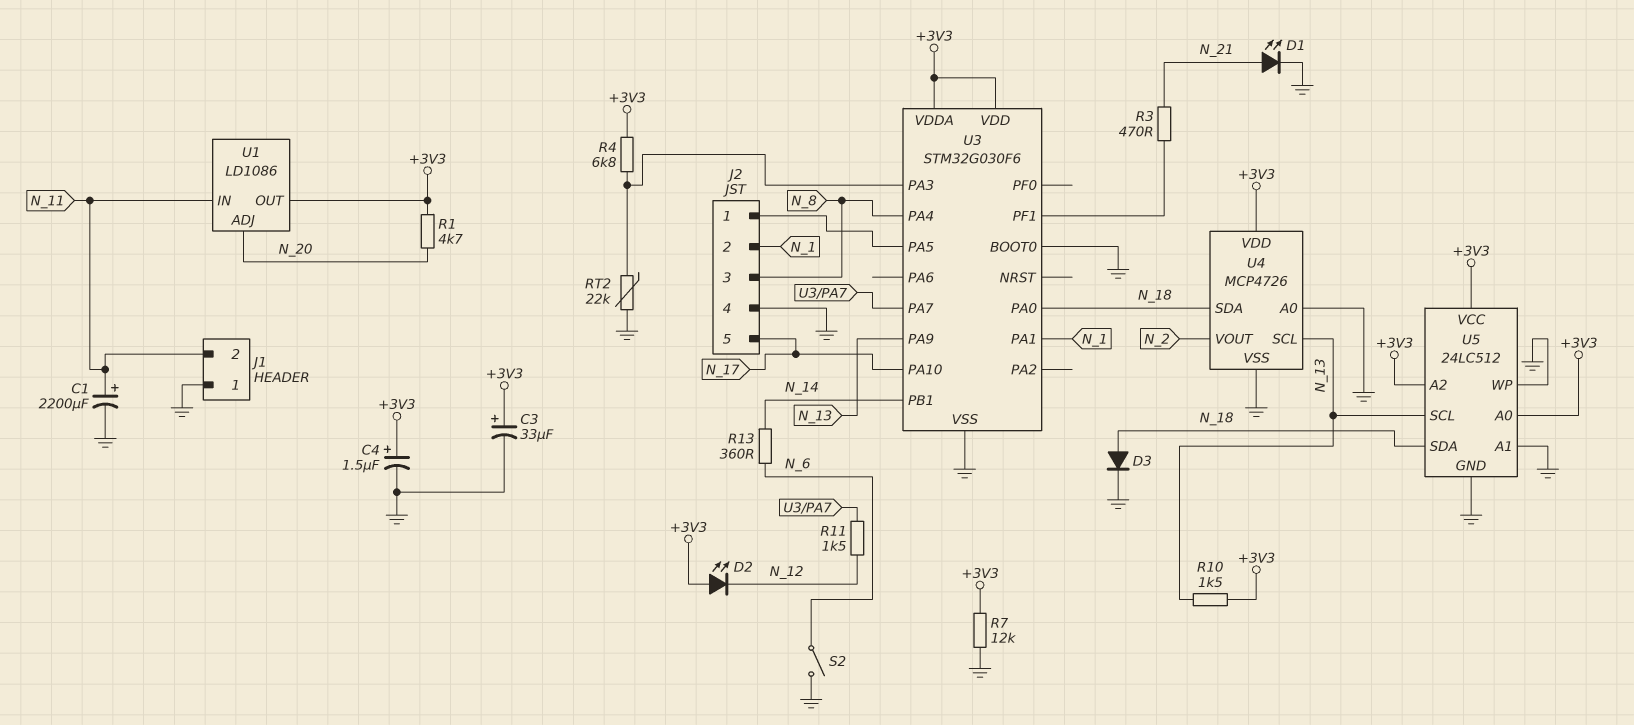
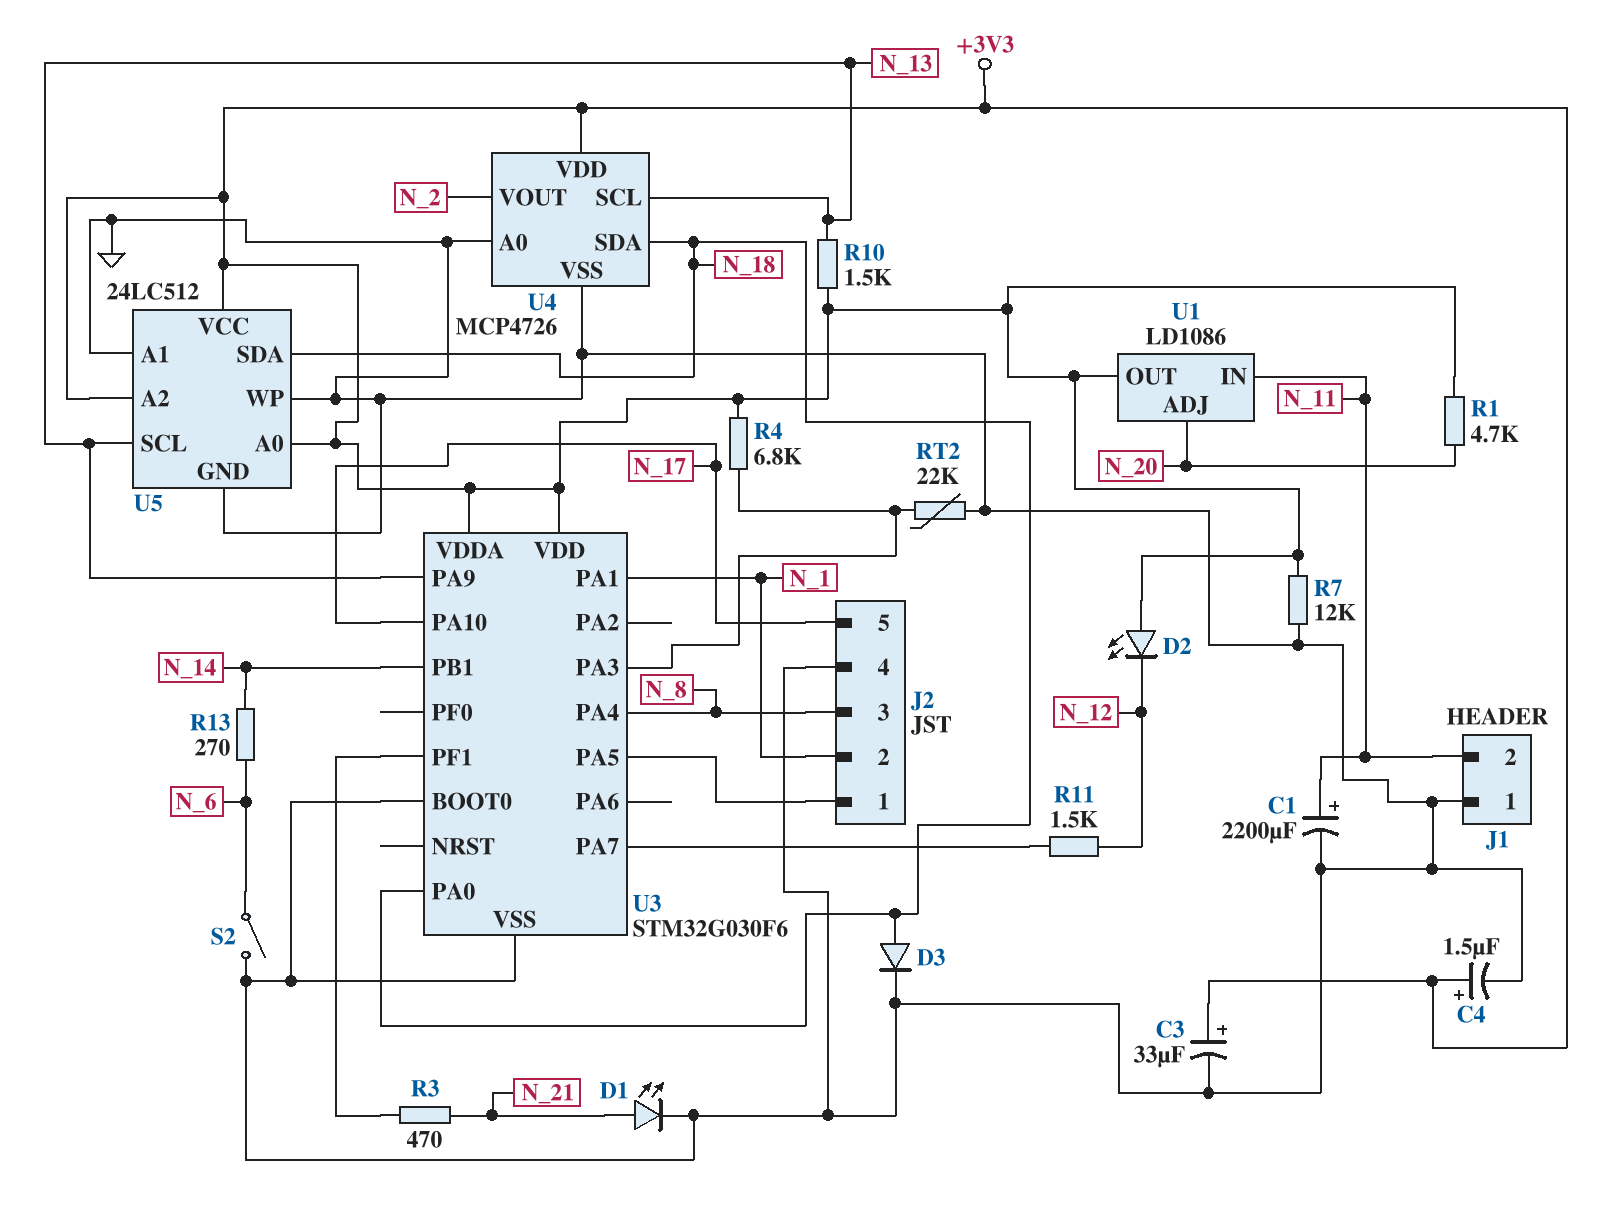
R13: 360 (N_6, N_14) -> 270 (N_6, N_14)

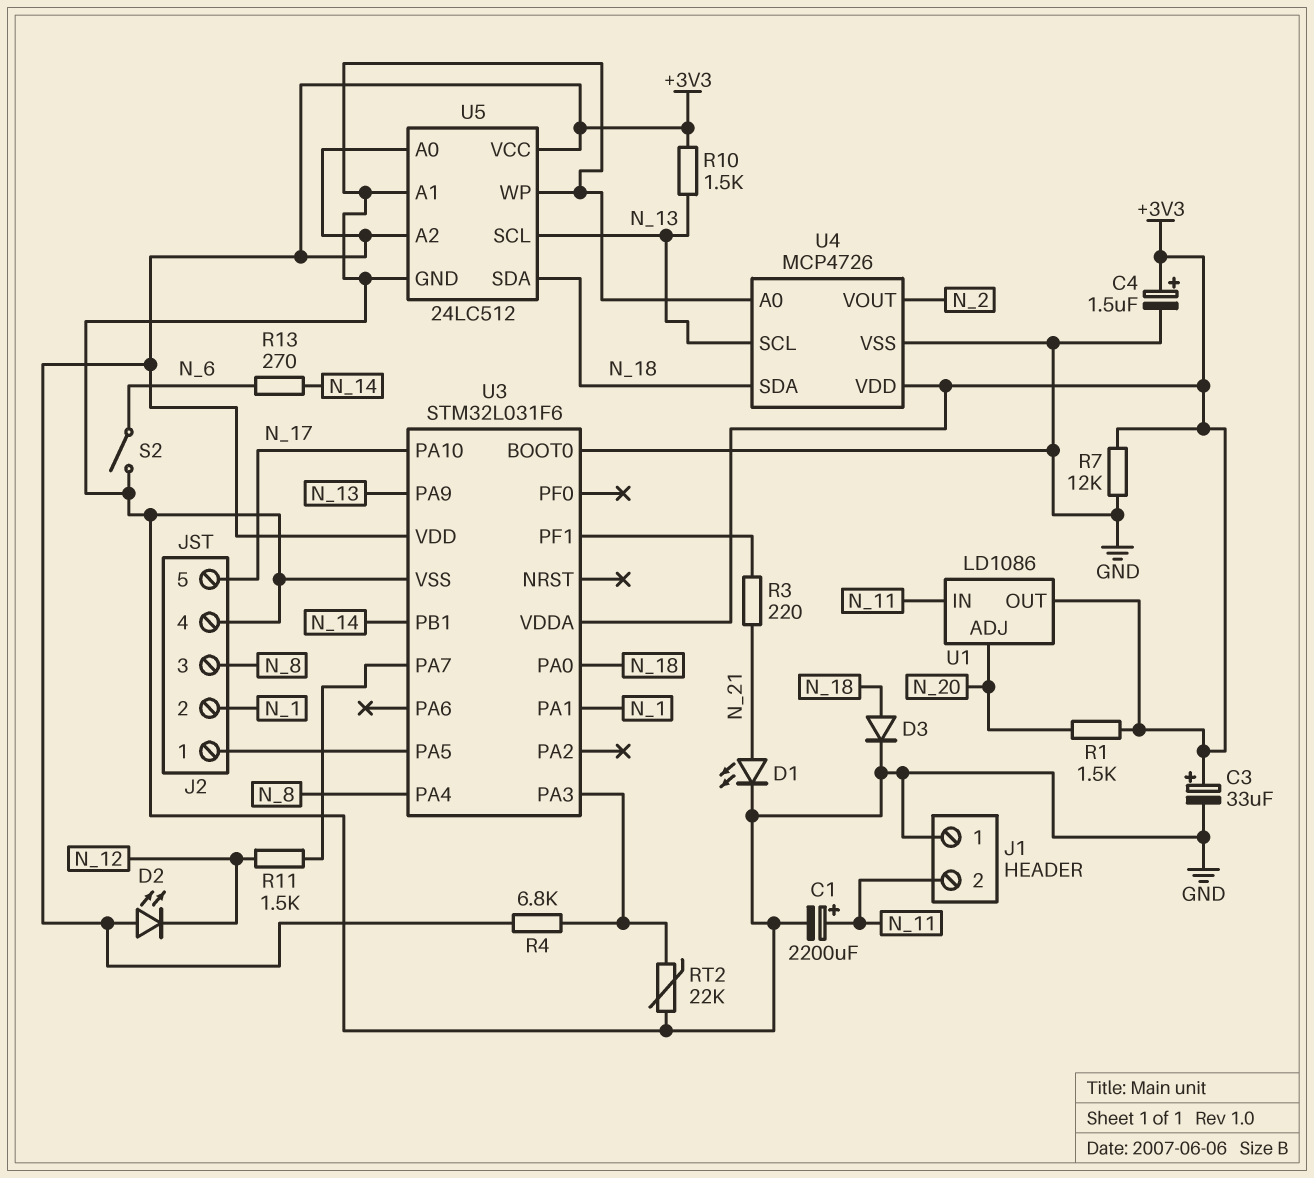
R1: 4.7k (+3V3, N_20) -> 1.5k (+3V3, N_20)
R3: 470 (N_21, U3/PF1) -> 220 (N_21, U3/PF1)
U3: STM32G030F6 -> STM32L031F6

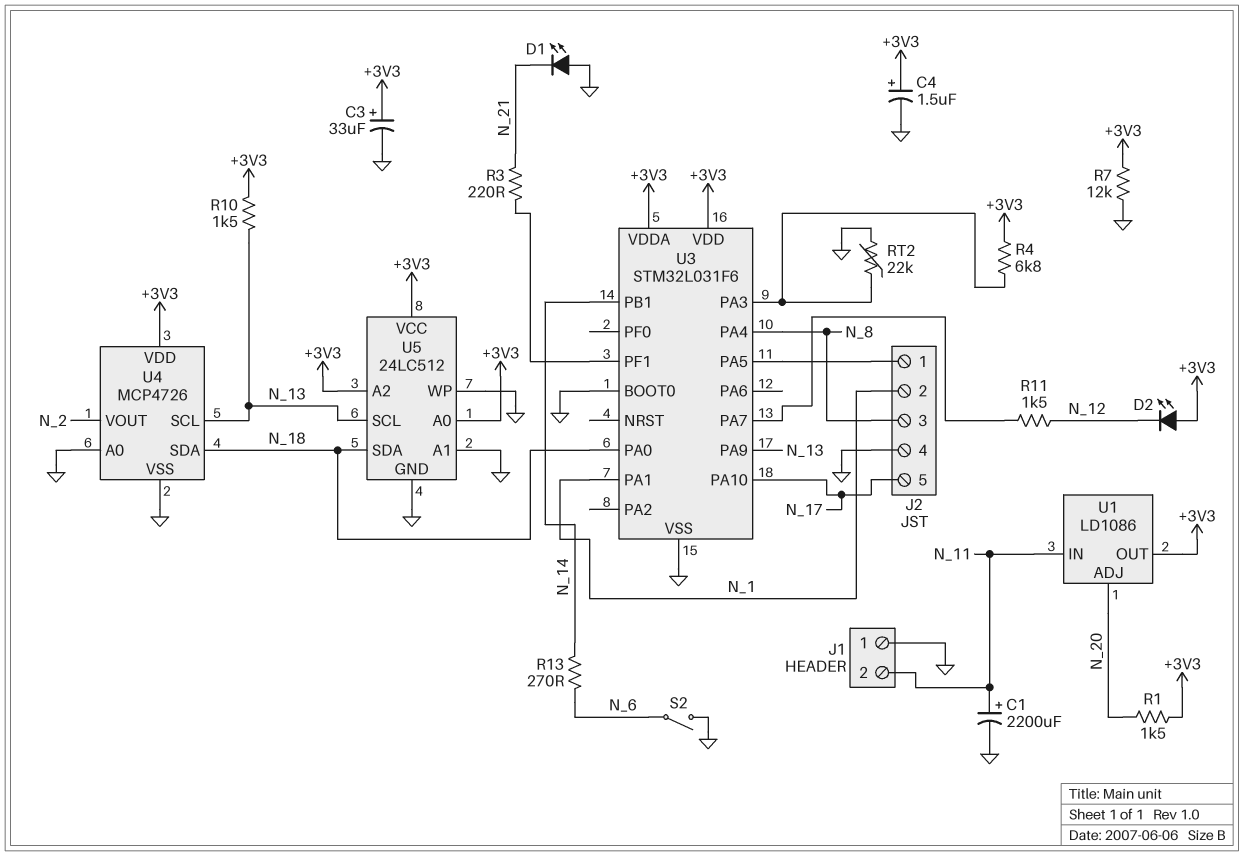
D1: LED (A N_21, K GND) -> LED (A GND, K N_21)
D3: diode (A N_18, K GND) -> none

